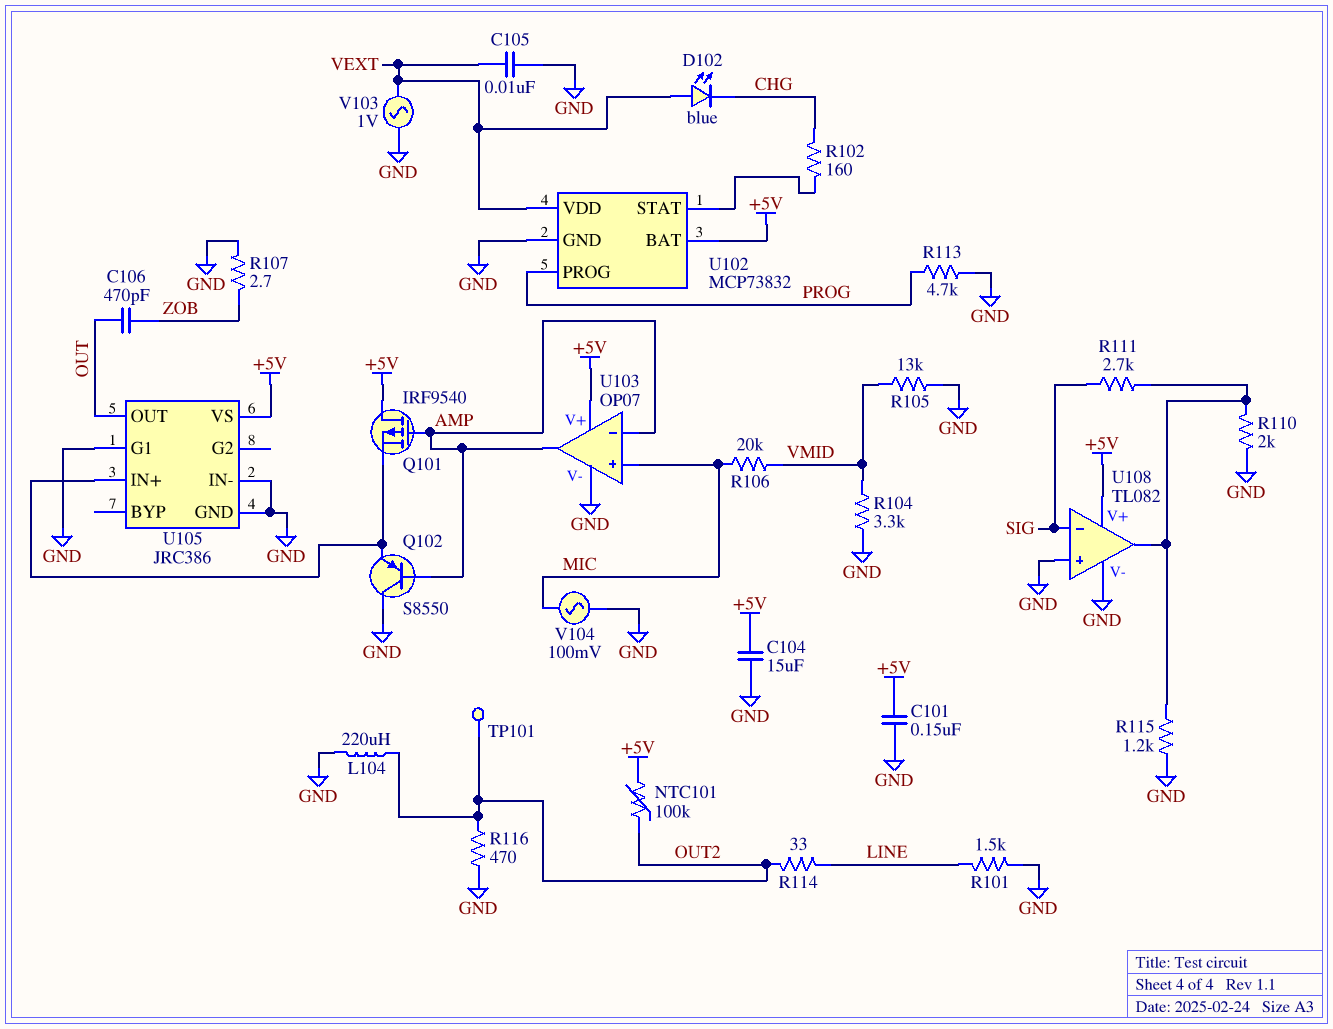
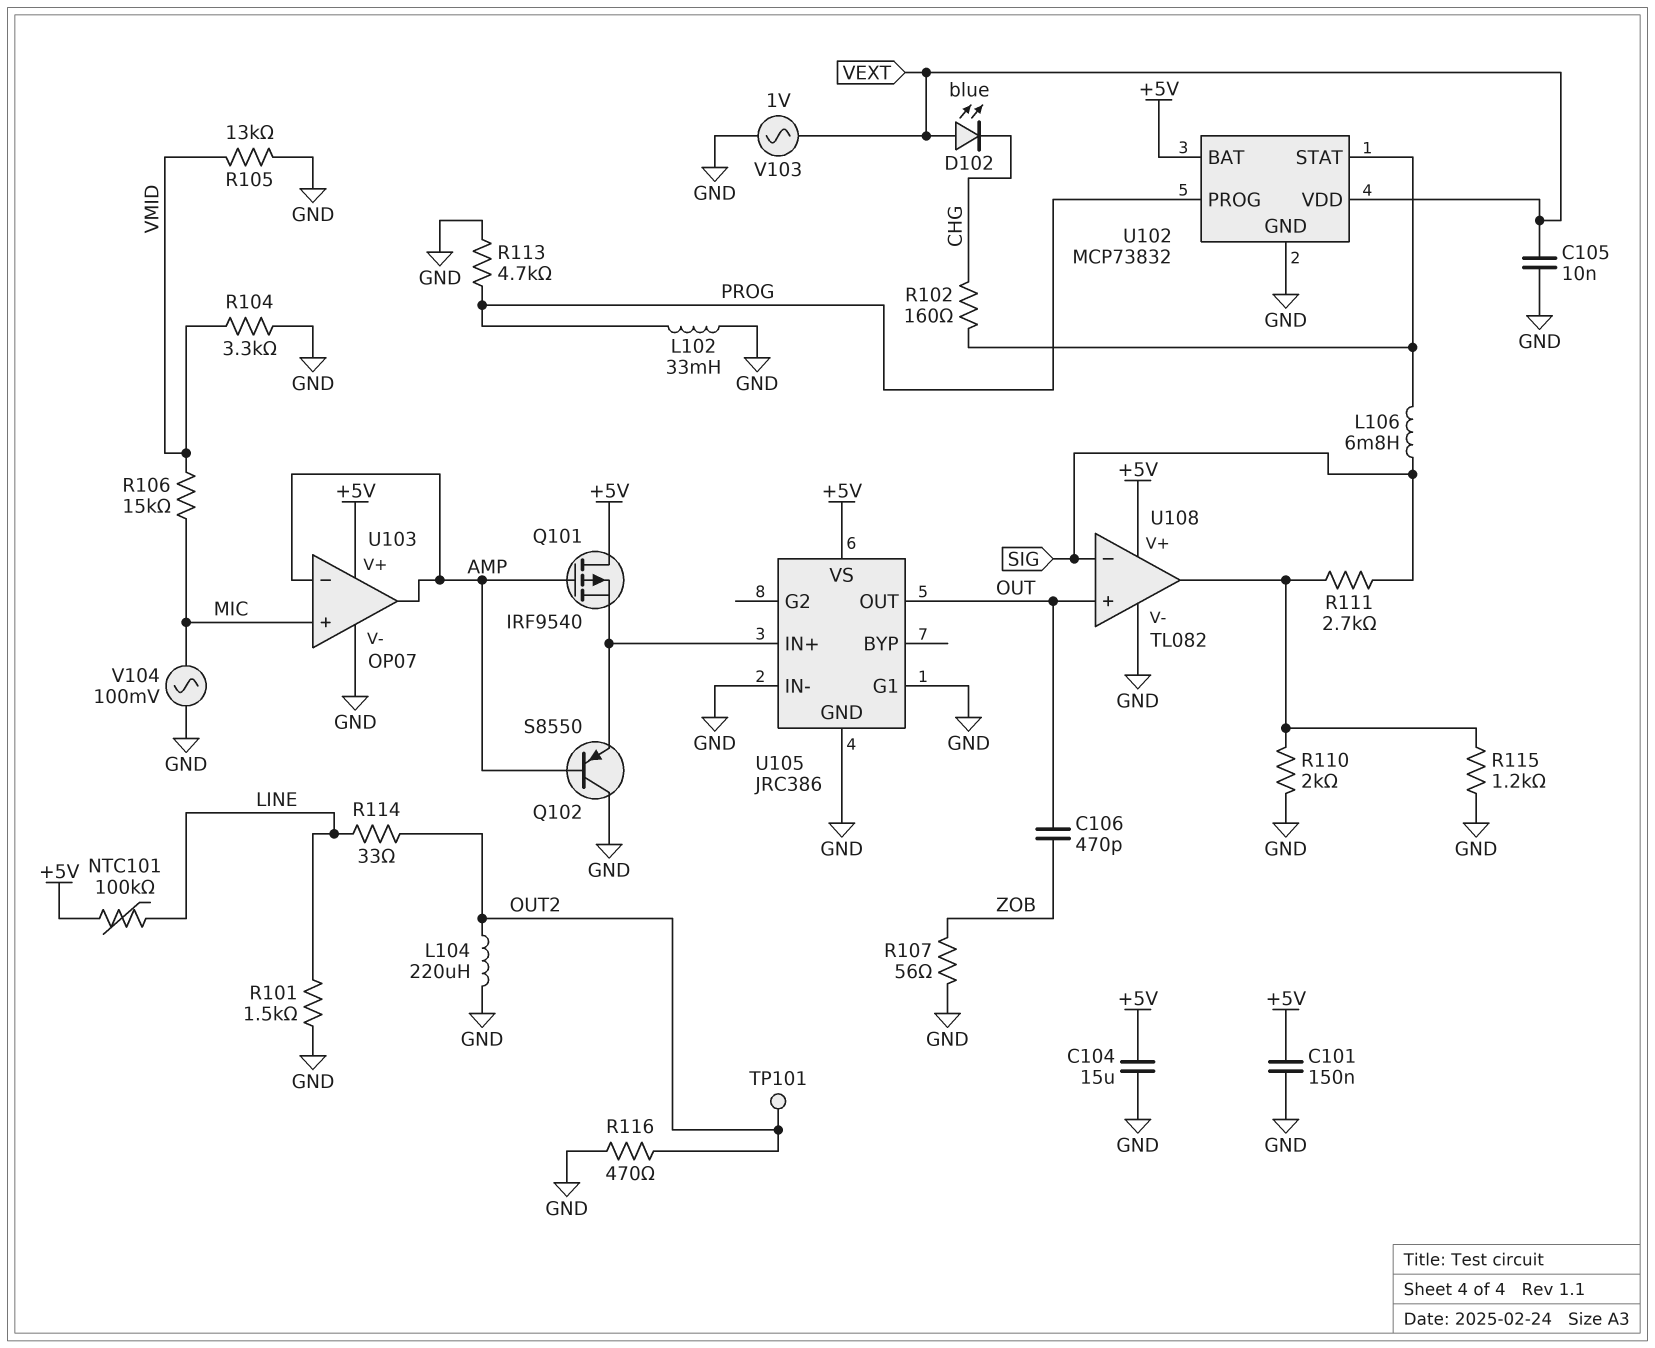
L102: none -> 33mH (GND, PROG)
L106: none -> 6.8mH (SIG, U102/STAT)
NTC101: 100k (+5V, OUT2) -> 100k (+5V, LINE)
R106: 20k (MIC, VMID) -> 15k (MIC, VMID)
R107: 2.7 (GND, ZOB) -> 56 (GND, ZOB)
U108 pin in+: GND -> OUT

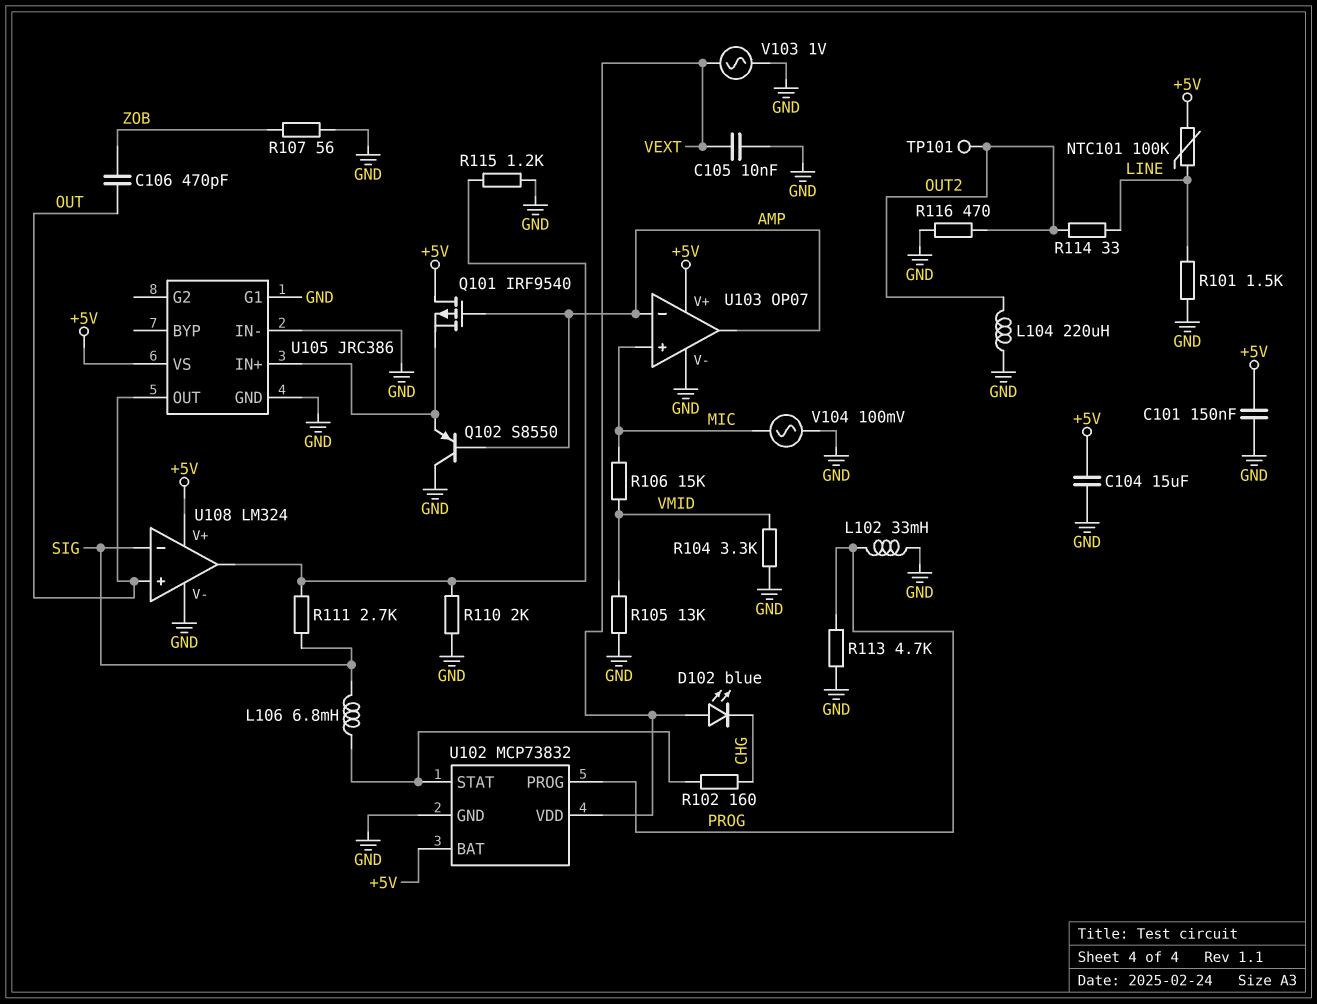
U108: TL082 -> LM324

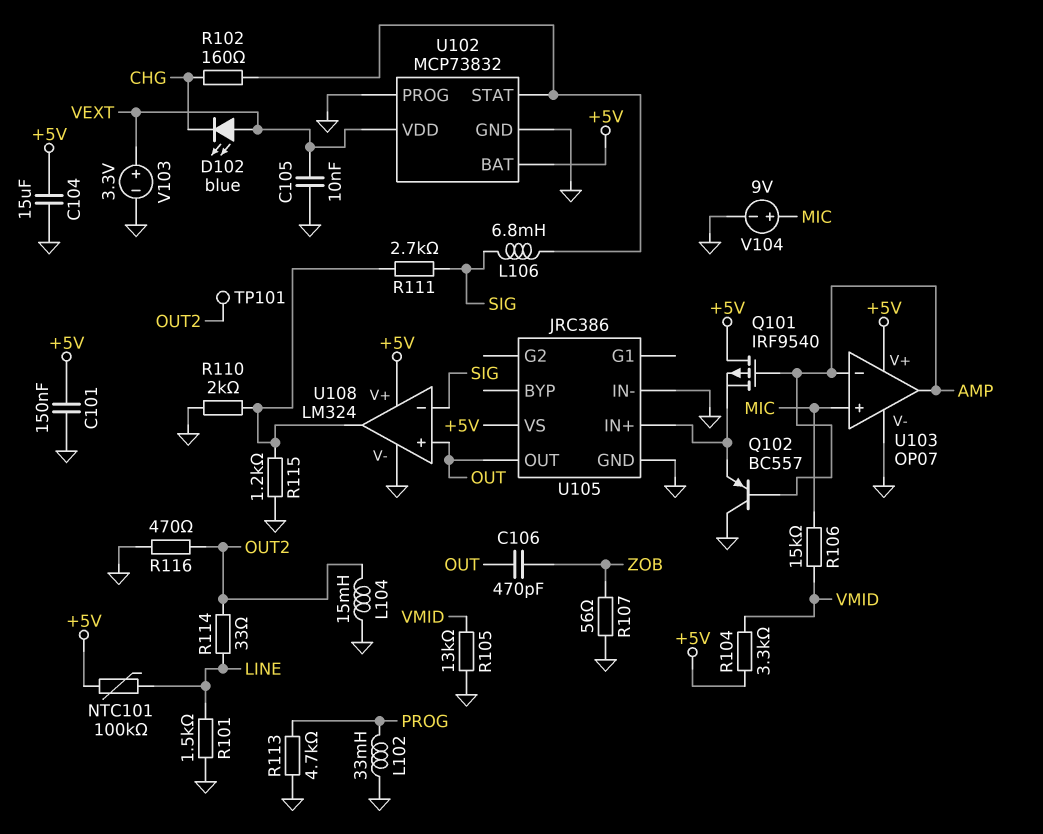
L104: 220uH (GND, OUT2) -> 15mH (GND, OUT2)
Q102: PNP S8550 (B AMP, C GND, E U105/IN+) -> PNP BC557 (B AMP, C GND, E U105/IN+)
R104: 3.3k (GND, VMID) -> 3.3k (+5V, VMID)
U102 pin PROG: PROG -> GND
U105 pin G1: GND -> none
V103: AC 1V (GND, VEXT) -> 3.3V (plus VEXT, minus GND)
V104: AC 100mV (GND, MIC) -> 9V (plus MIC, minus GND)

